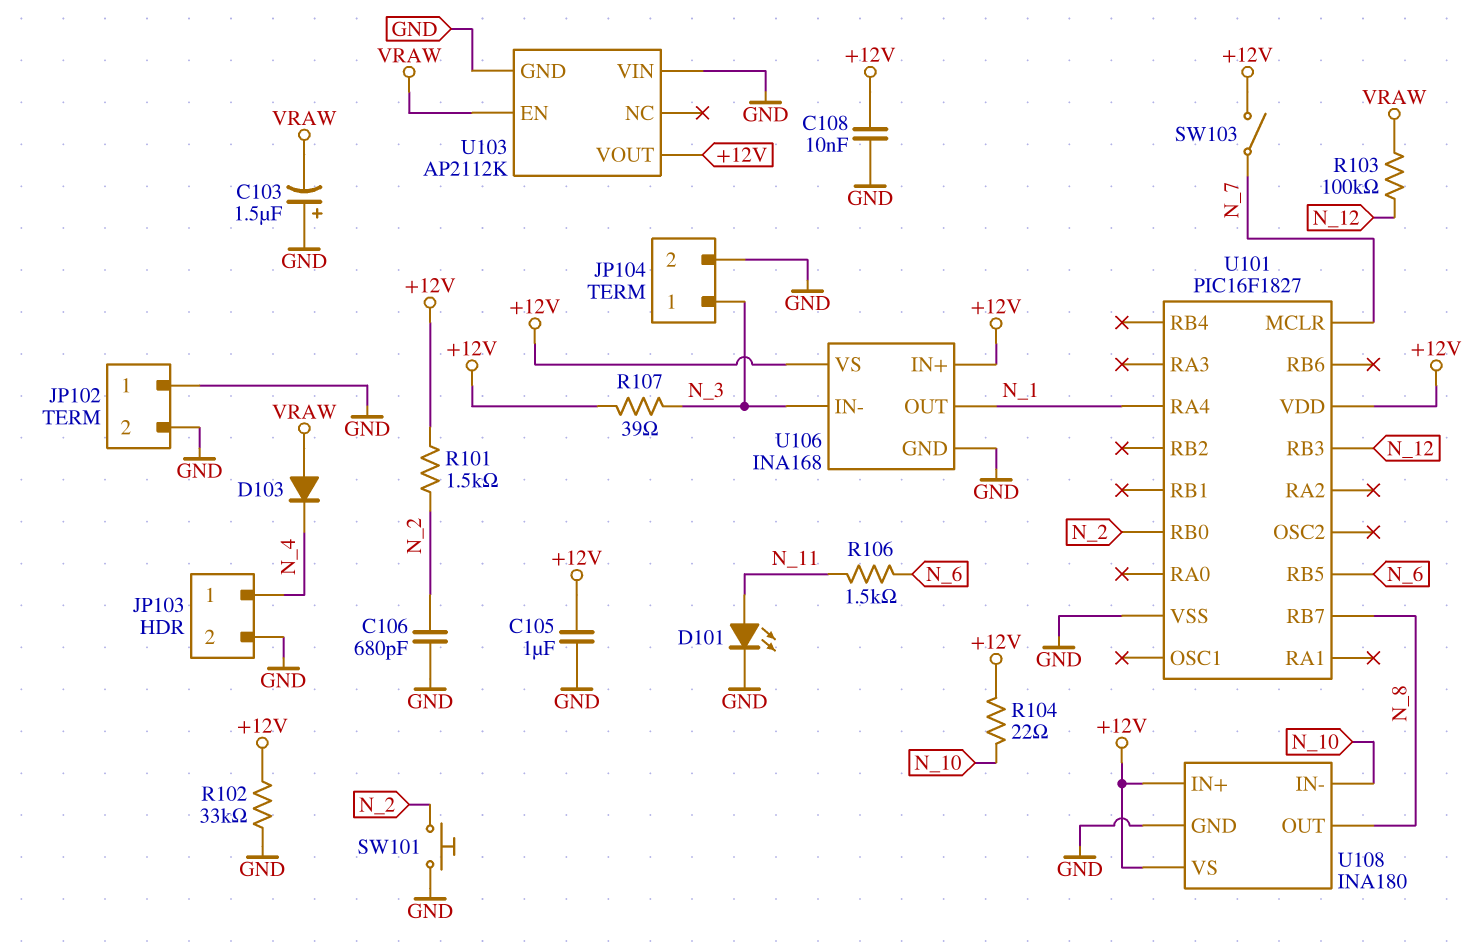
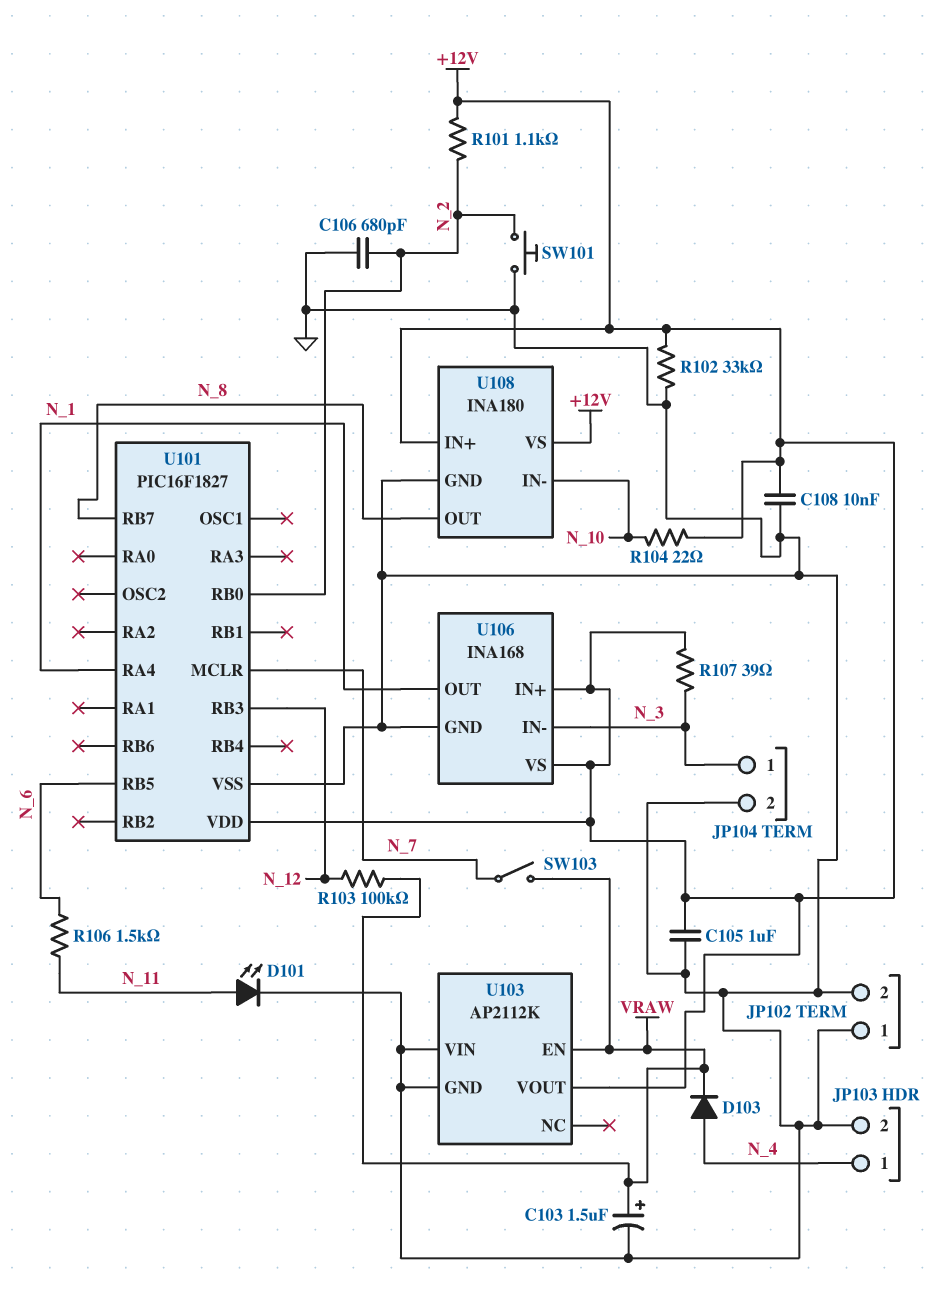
C103: 1.5uF (plus GND, minus VRAW) -> 1.5uF (plus VRAW, minus GND)
D103: diode (A VRAW, K N_4) -> diode (A N_4, K VRAW)
R101: 1.5k (+12V, N_2) -> 1.1k (+12V, N_2)
SW103: switch (+12V, N_7) -> switch (N_7, VRAW)

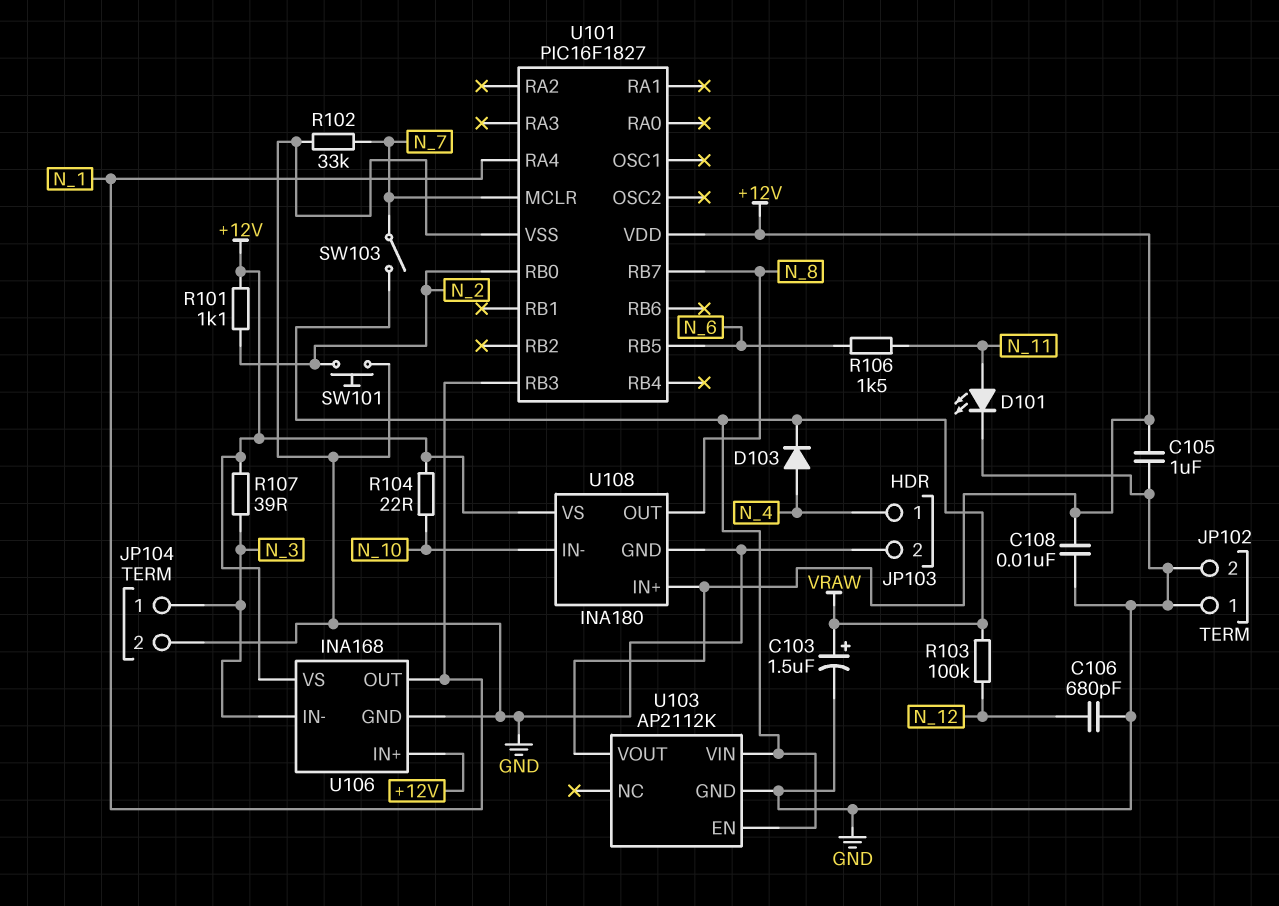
C106: 680pF (GND, N_2) -> 680pF (GND, N_12)
R102: 33k (+12V, GND) -> 33k (GND, N_7)
U101 pin RB3: N_12 -> N_1
U103 pin VIN: GND -> VRAW

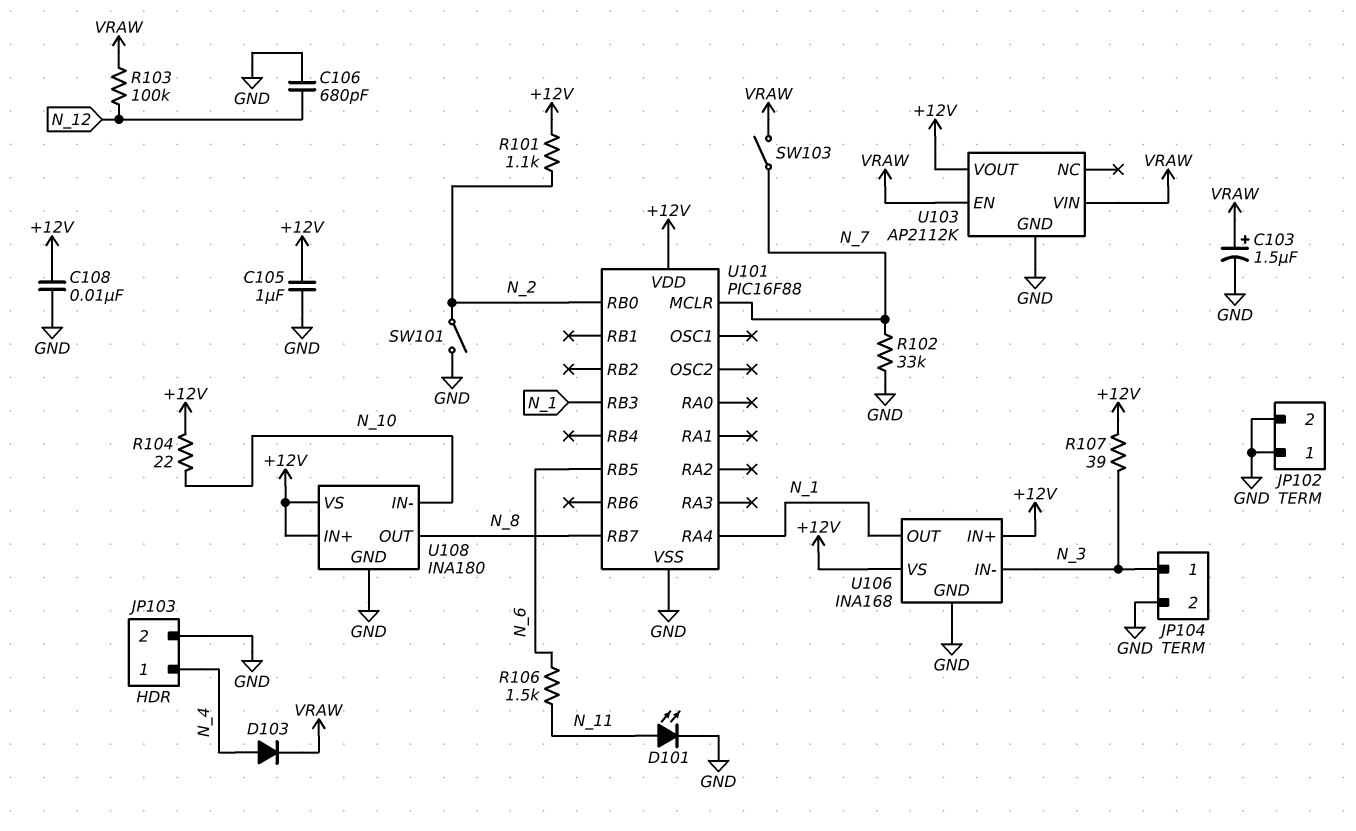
SW101: button (GND, N_2) -> switch (GND, N_2)
U101: PIC16F1827 -> PIC16F88

